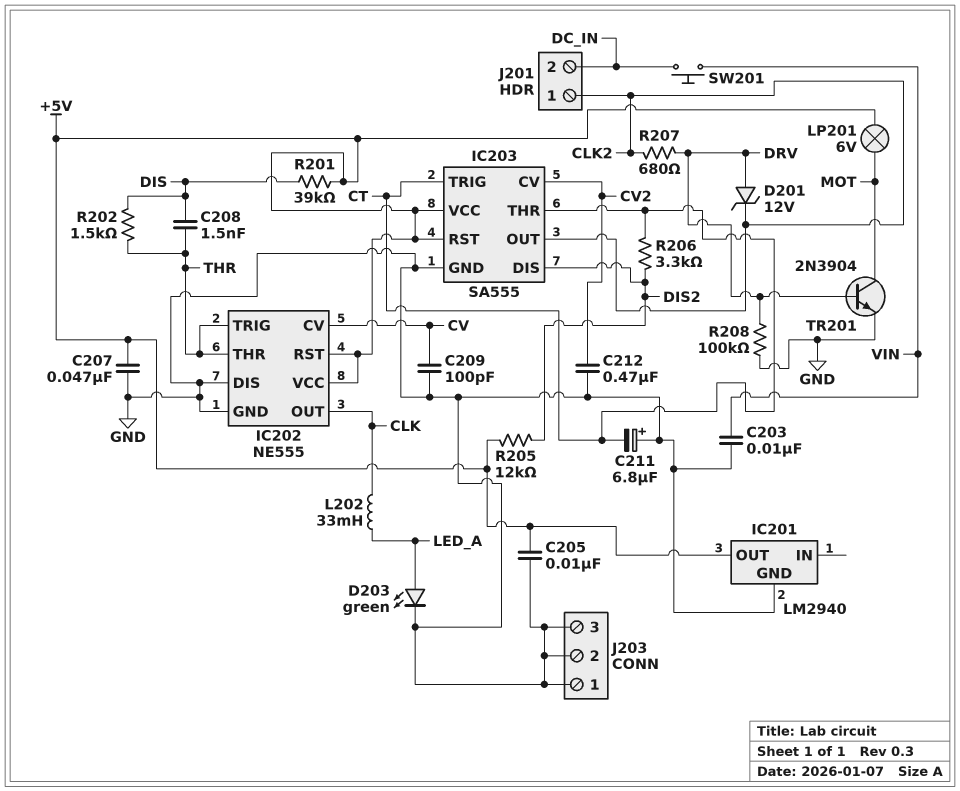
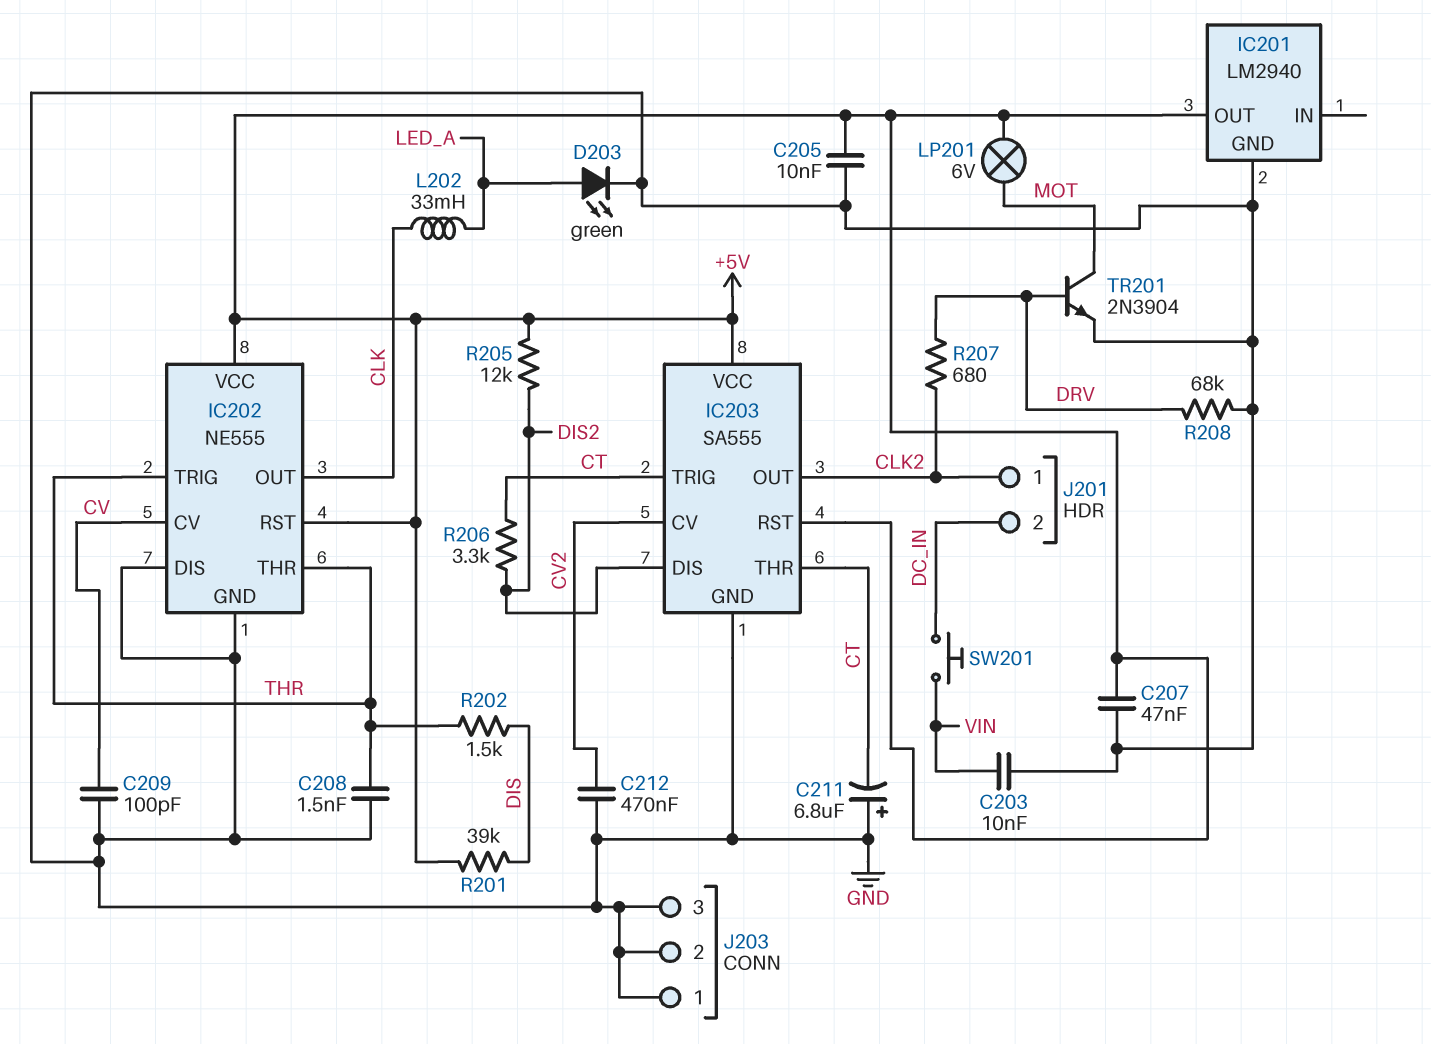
C208: 1.5nF (DIS, THR) -> 1.5nF (GND, THR)
D201: zener 12V (A DRV, K CLK2) -> none
R208: 100k (DRV, GND) -> 68k (DRV, GND)

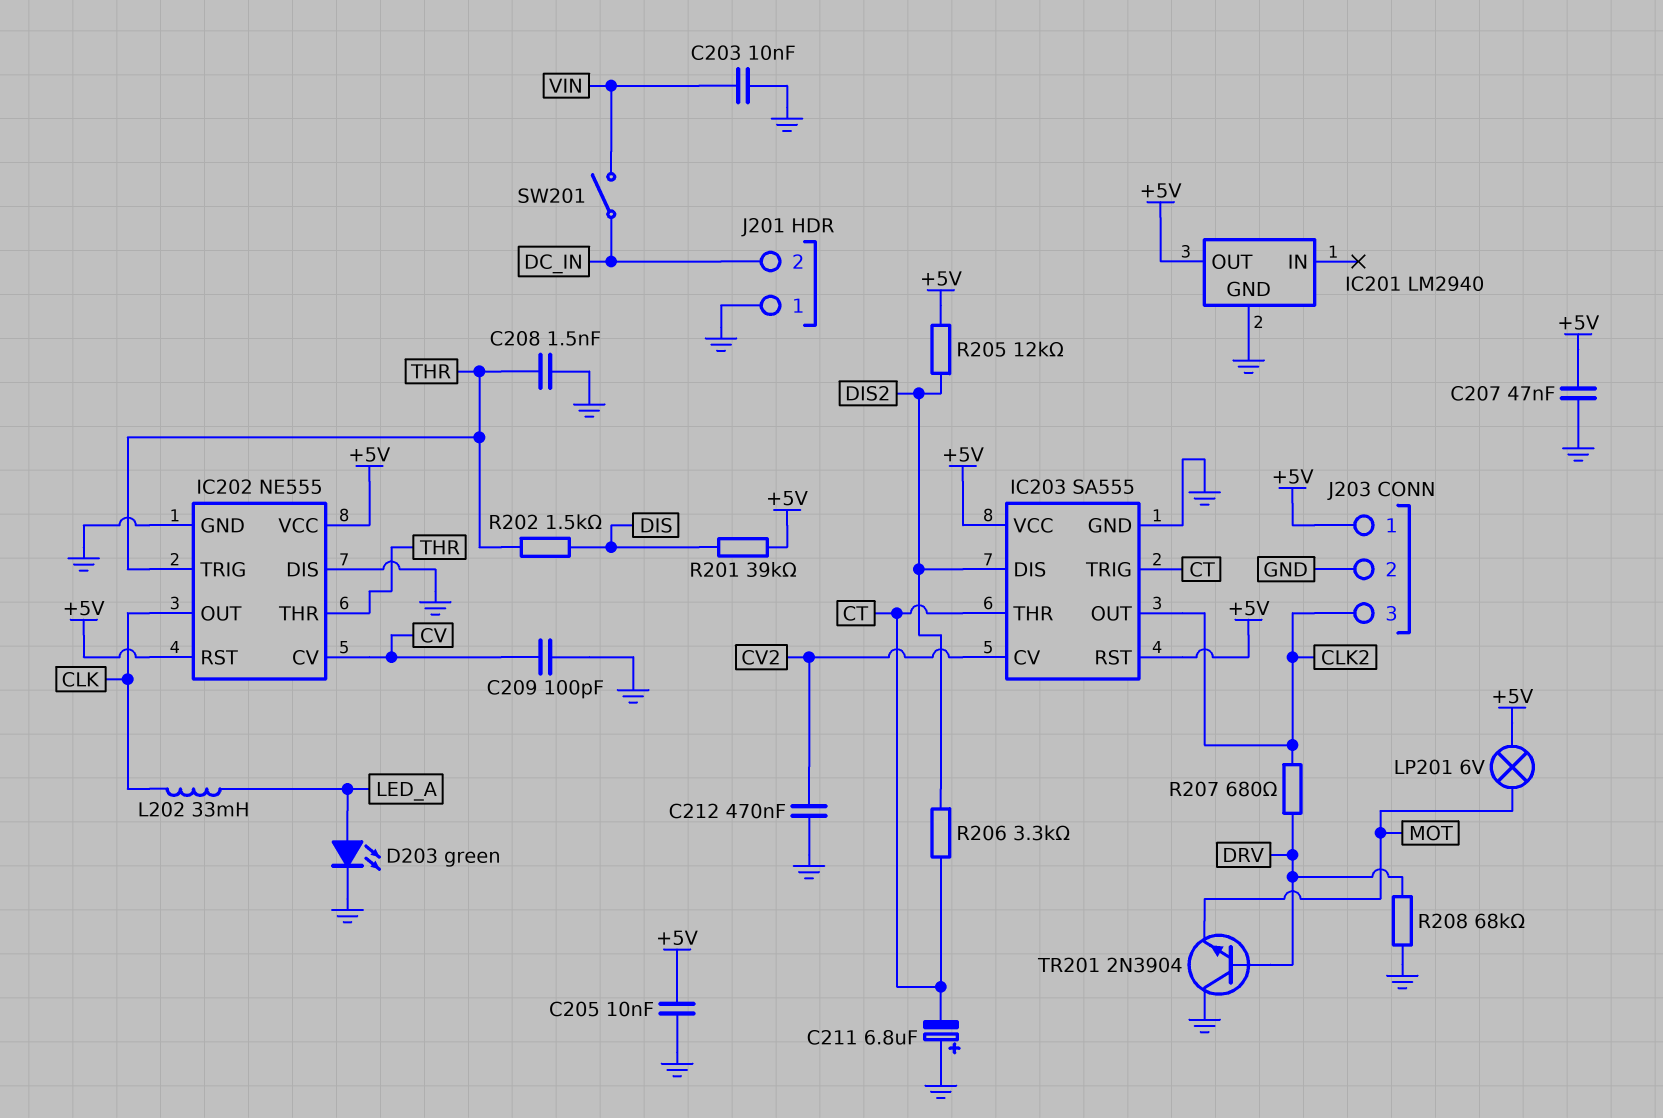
J201 pin 1: CLK2 -> GND
J203 pin 1: GND -> +5V
J203 pin 3: GND -> CLK2
SW201: button (DC_IN, VIN) -> switch (DC_IN, VIN)
TR201: NPN 2N3904 (B DRV, C MOT, E GND) -> NPN 2N3904 (B DRV, C GND, E MOT)

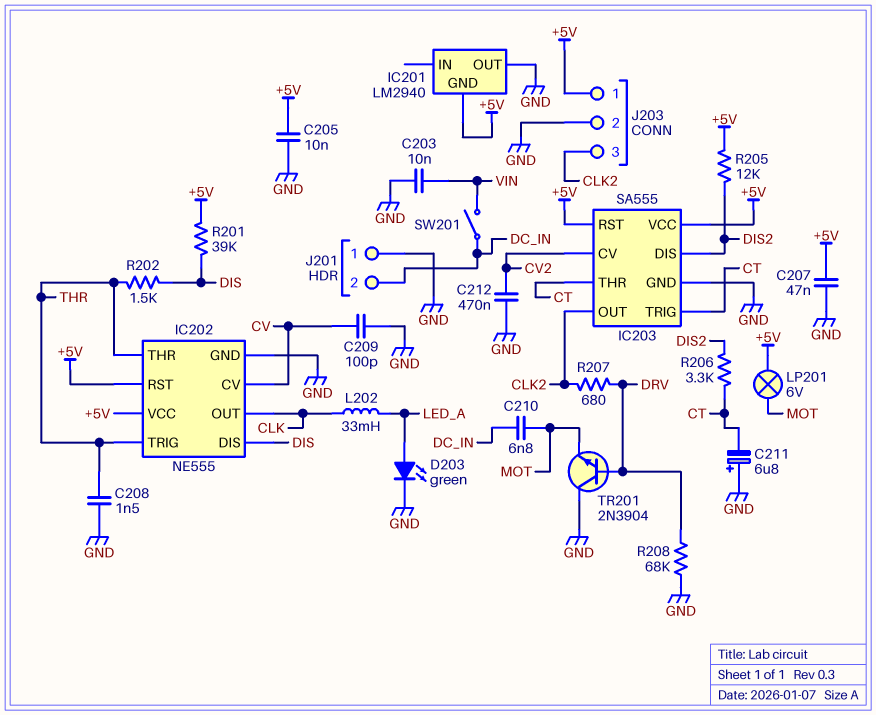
C210: none -> 6.8nF (DC_IN, MOT)
IC201 pin GND: GND -> +5V
IC201 pin OUT: +5V -> GND
IC202 pin DIS: GND -> DIS

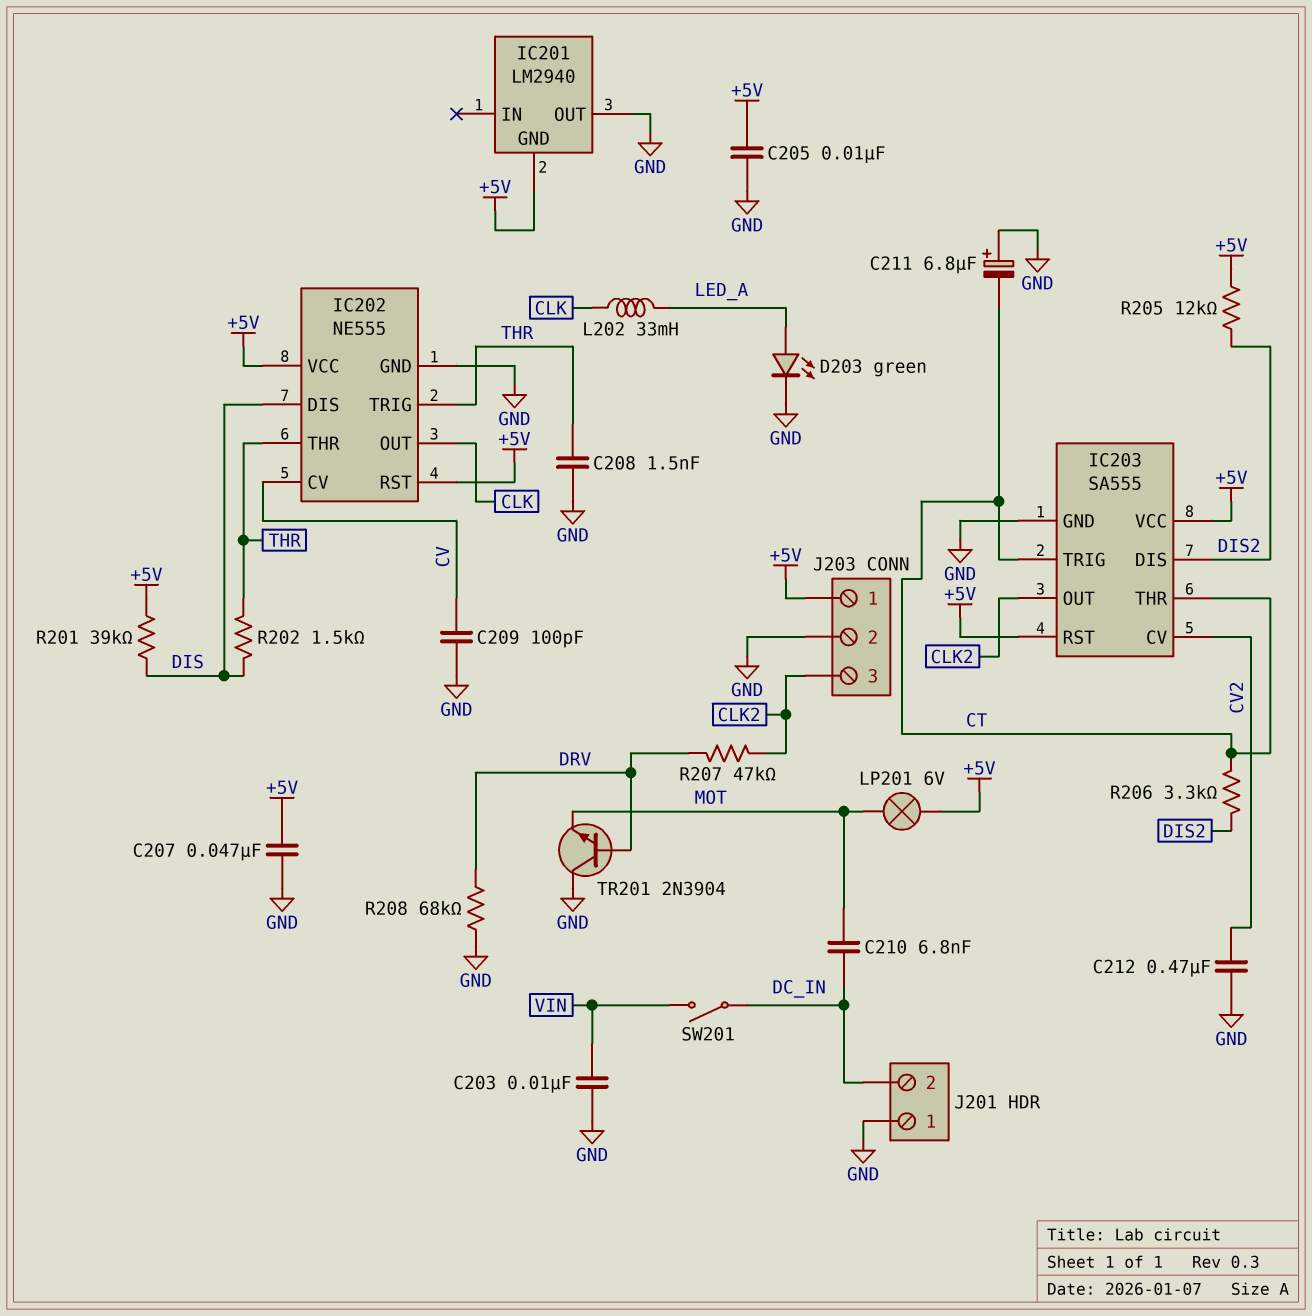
R207: 680 (CLK2, DRV) -> 47k (CLK2, DRV)

